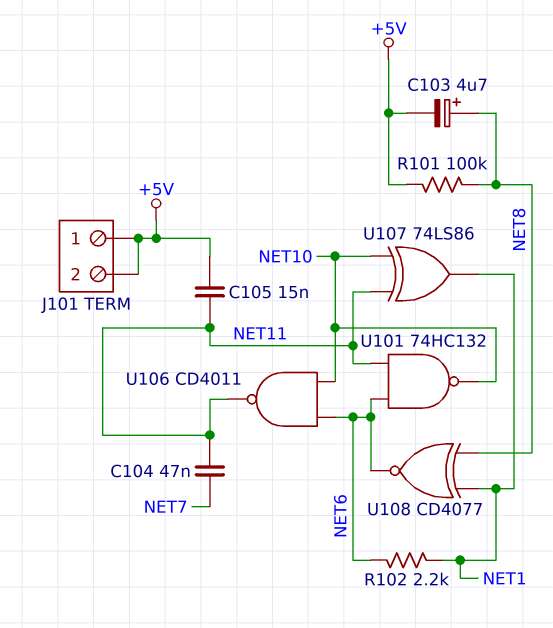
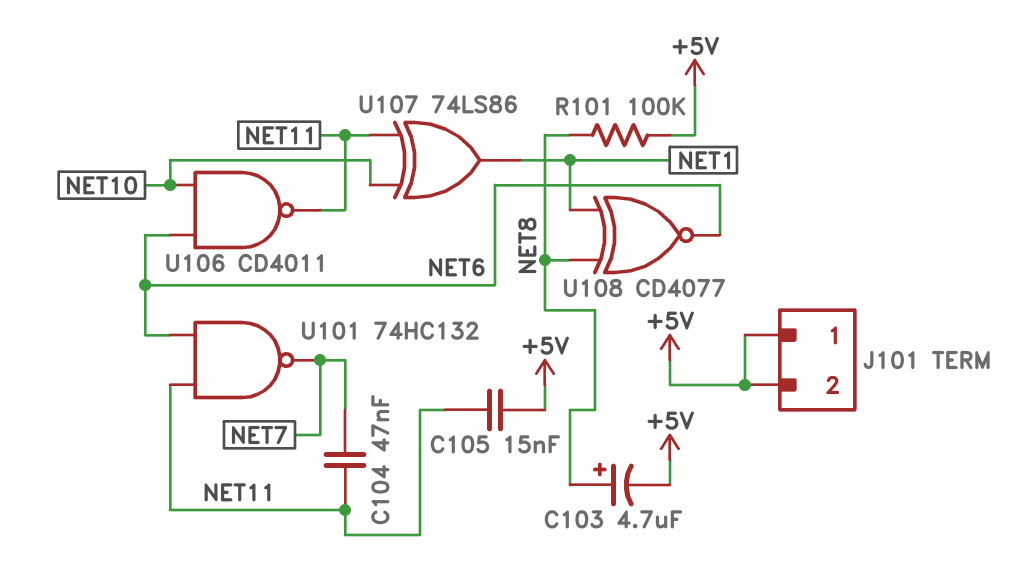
R102: 2.2k (NET1, NET6) -> none
U101: NAND 74HC132 (in NET6, in NET11, out NET10) -> NAND 74HC132 (in NET6, in NET11, out NET7)

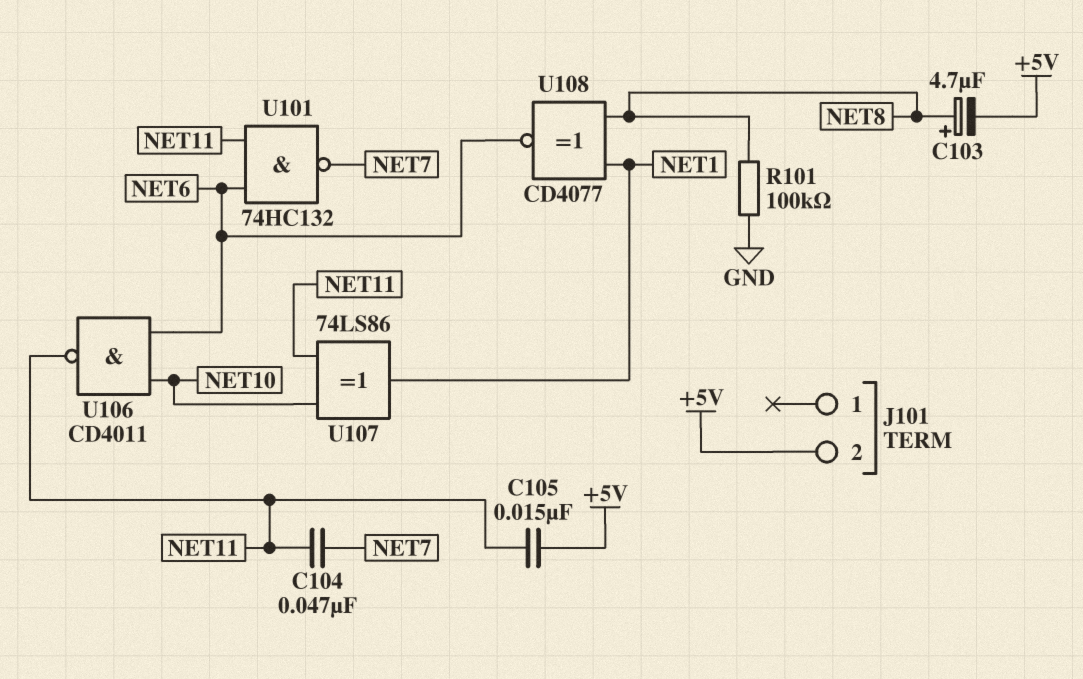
J101 pin 1: +5V -> none
R101: 100k (+5V, NET8) -> 100k (GND, NET8)

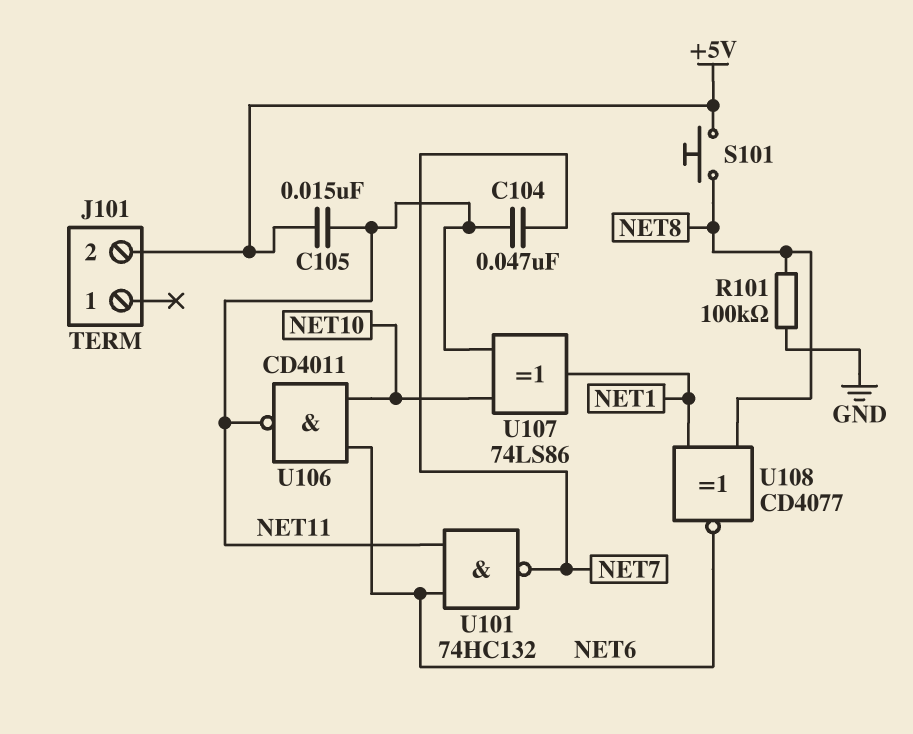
C103: 4.7uF (plus NET8, minus +5V) -> none
S101: none -> button (+5V, NET8)

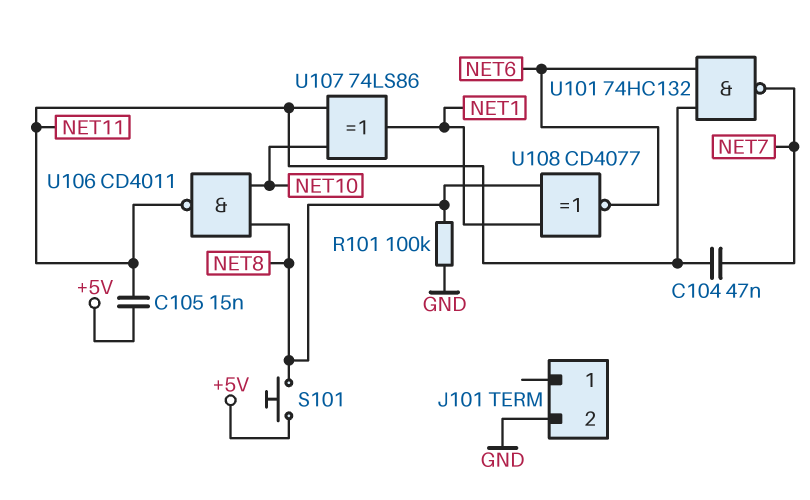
J101 pin 2: +5V -> GND
U106: NAND CD4011 (in NET6, in NET10, out NET11) -> NAND CD4011 (in NET8, in NET10, out NET11)

